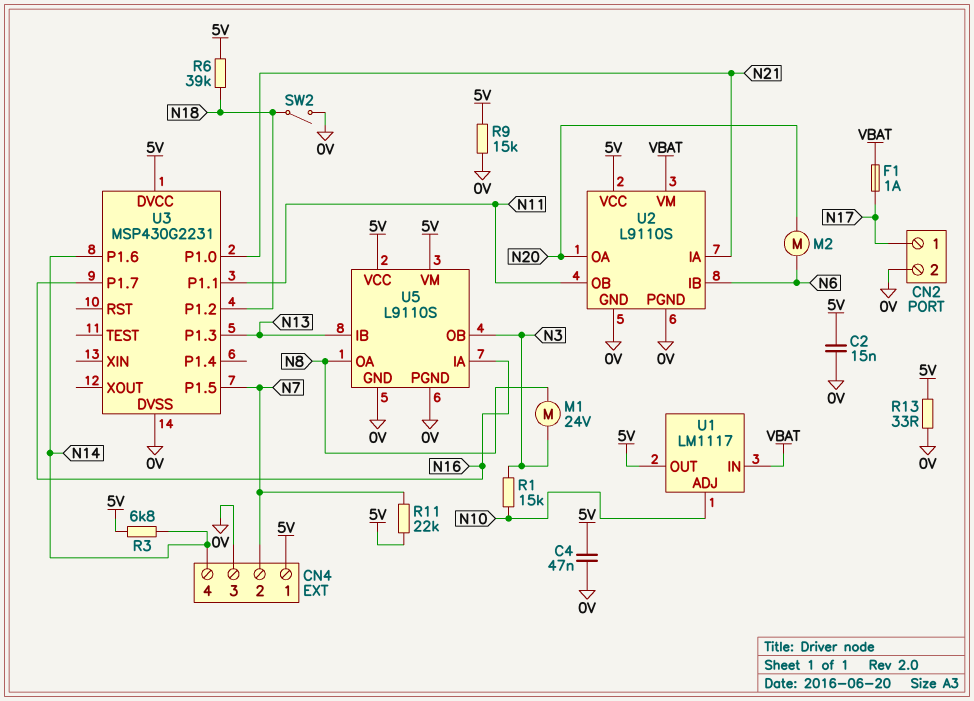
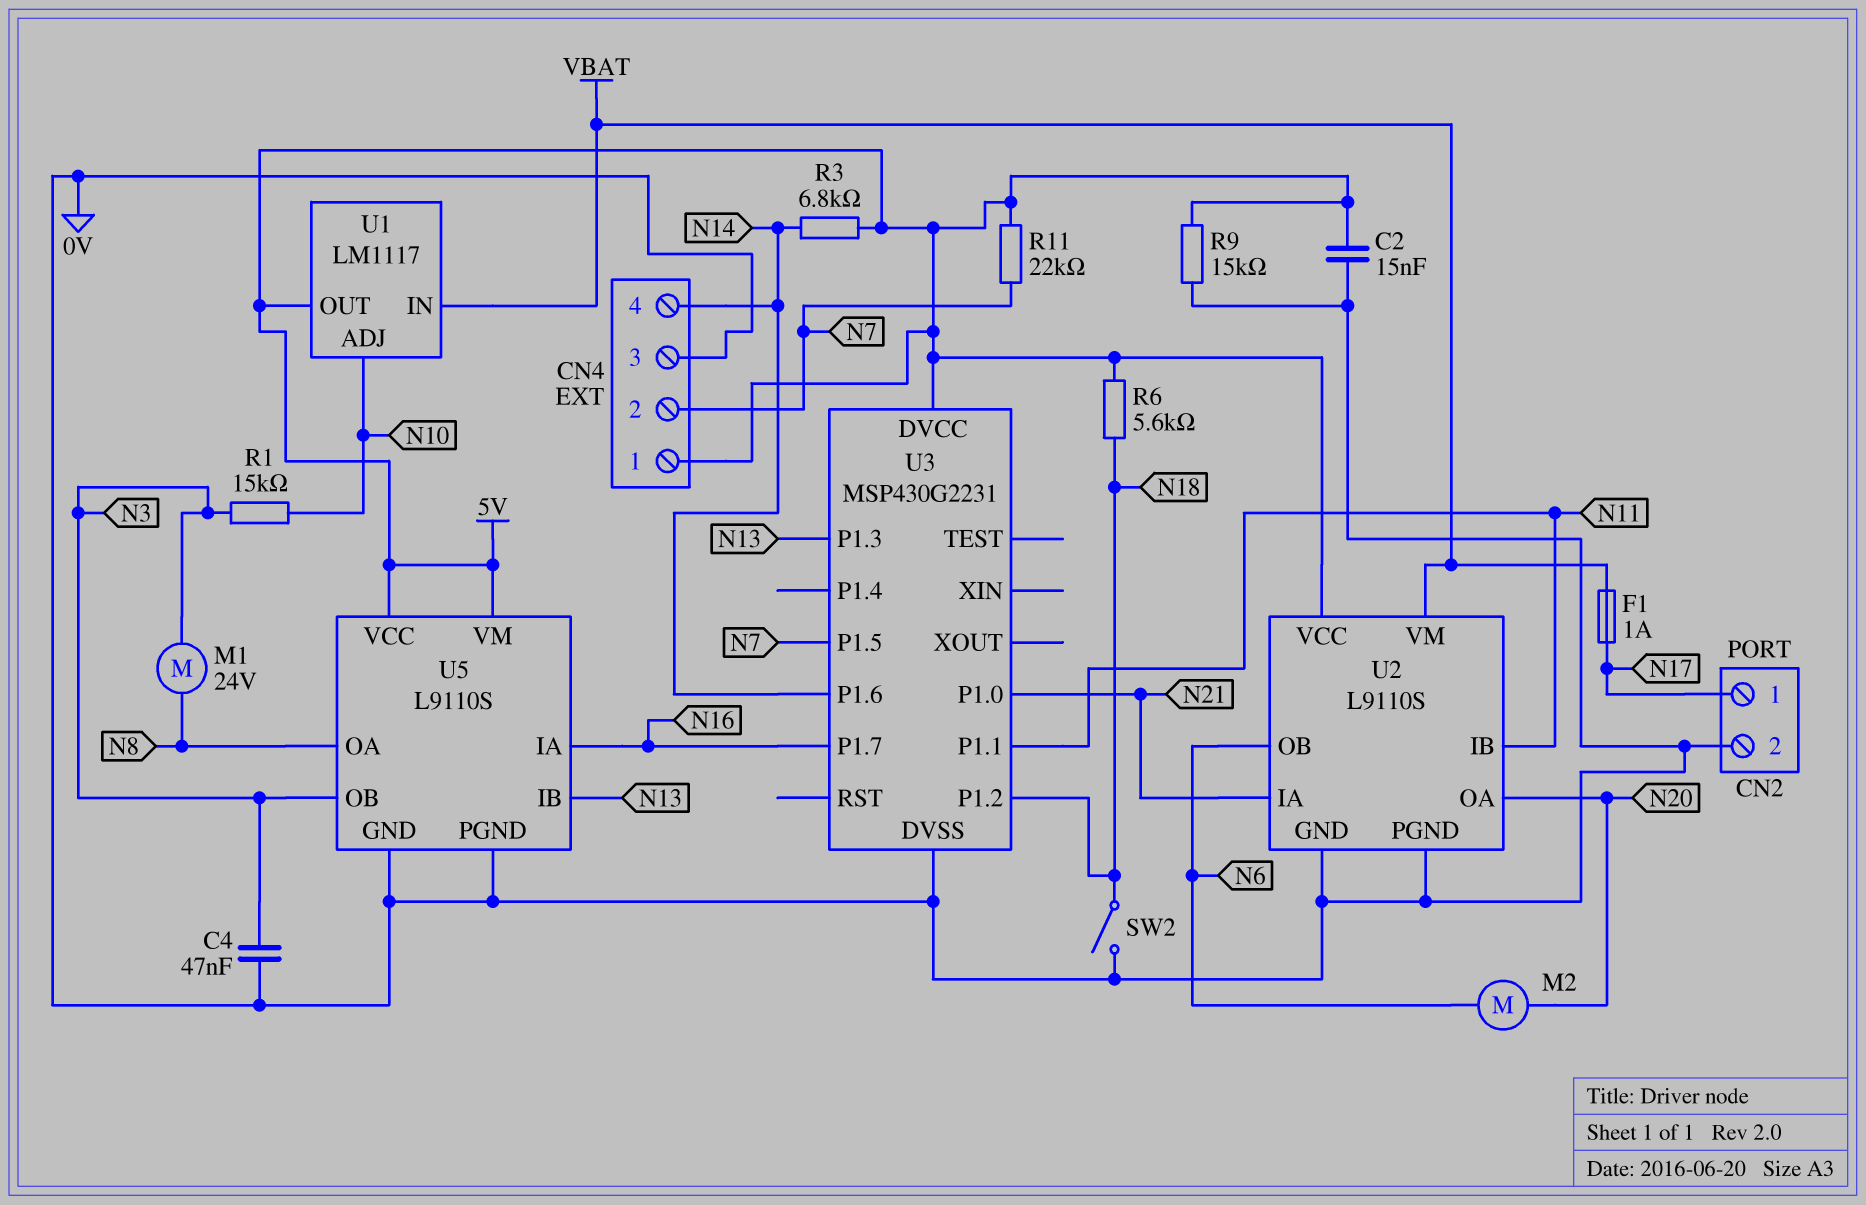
C4: 47nF (0V, 5V) -> 47nF (0V, N3)
R6: 39k (5V, N18) -> 5.6k (5V, N18)
R13: 33 (0V, 5V) -> none
U2 pin IB: N6 -> N11
U2 pin OB: N11 -> N6

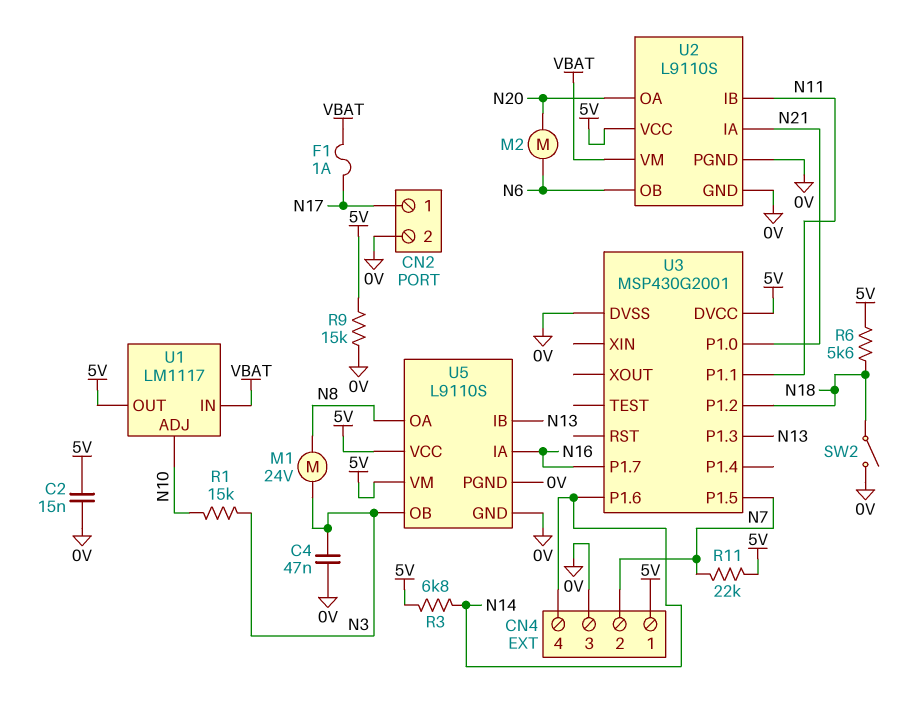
U3: MSP430G2231 -> MSP430G2001

